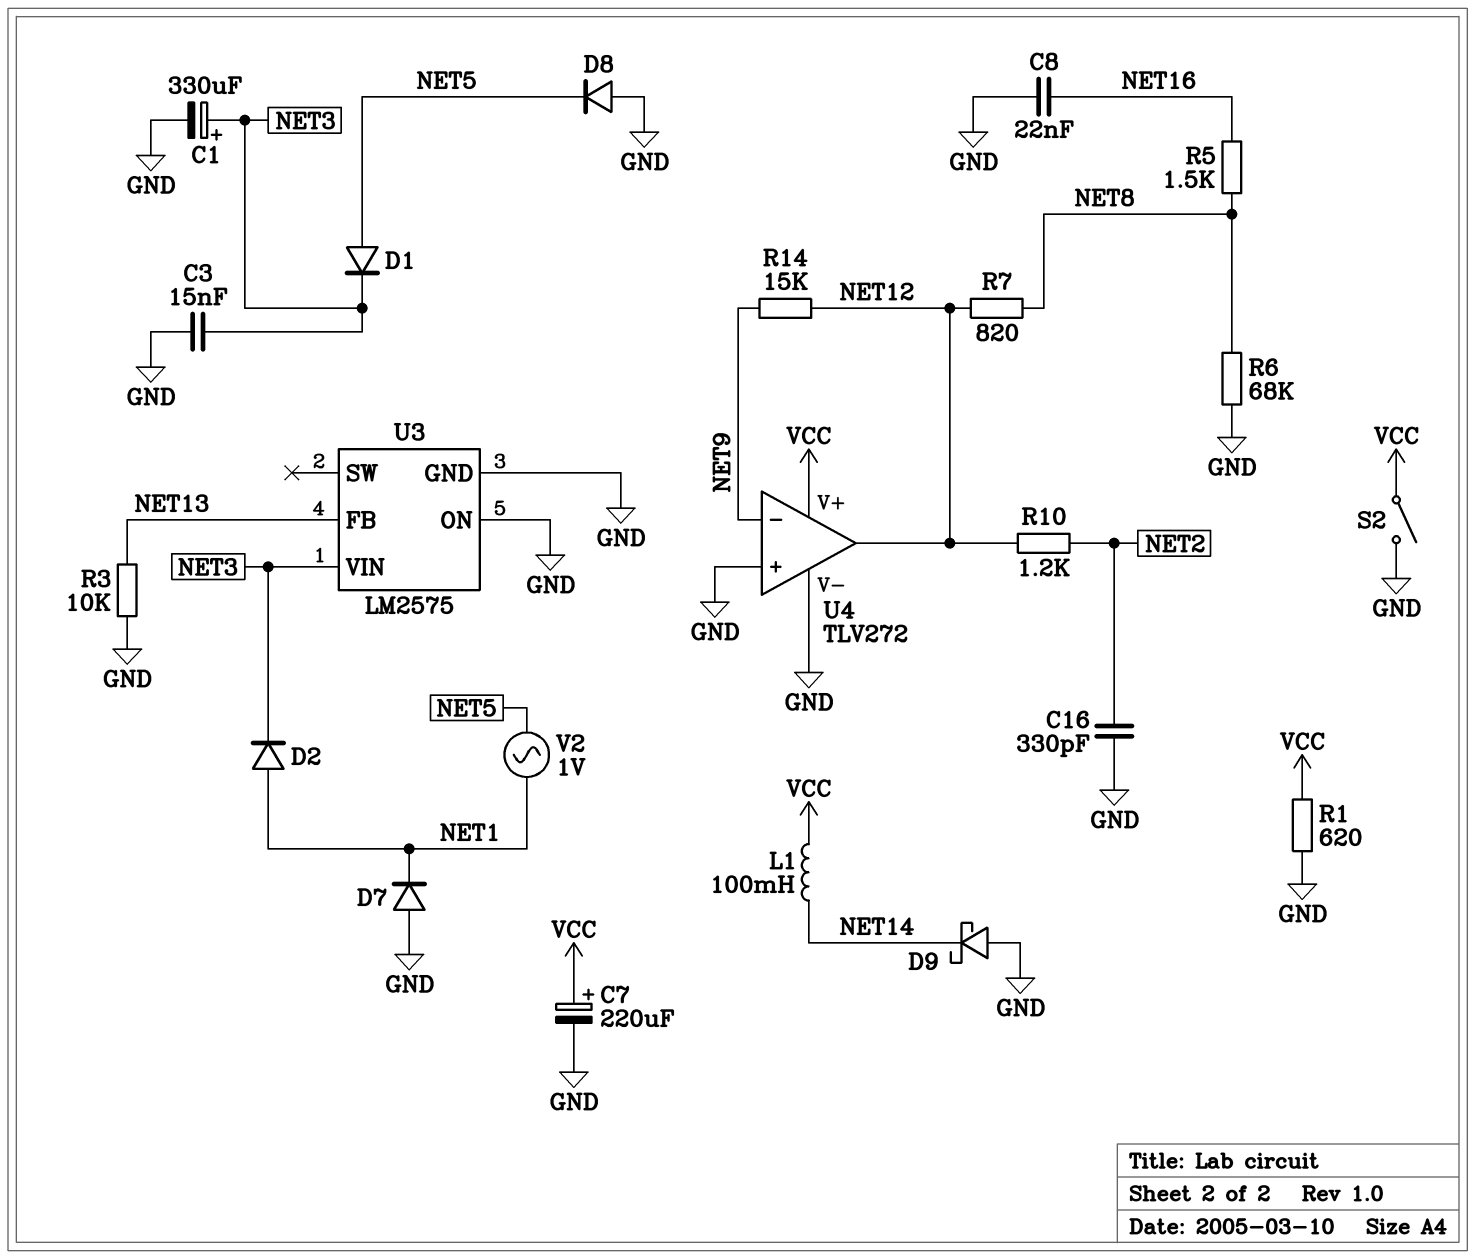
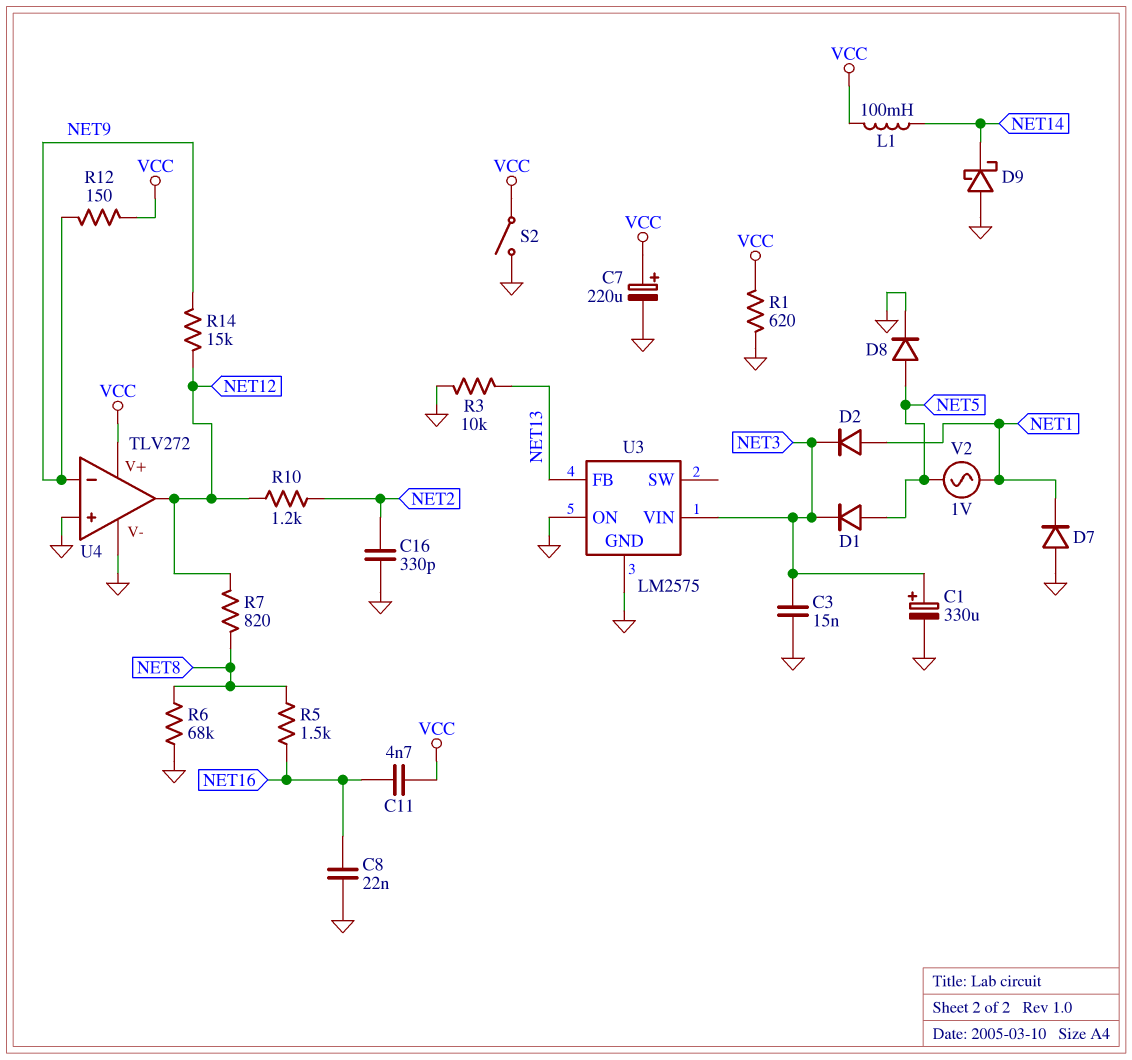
C11: none -> 4.7nF (NET16, VCC)
D8: diode (A GND, K NET5) -> diode (A NET5, K GND)
R12: none -> 150 (NET9, VCC)

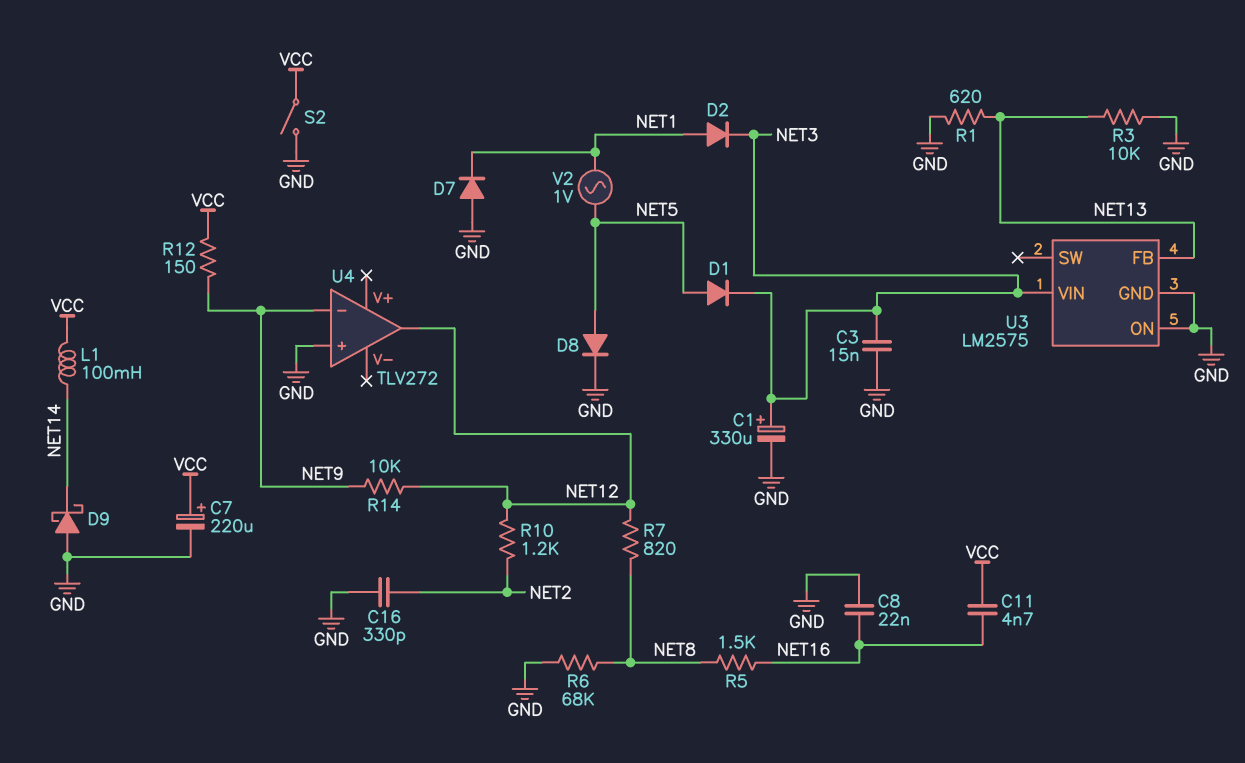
R1: 620 (GND, VCC) -> 620 (GND, NET13)
R14: 15k (NET9, NET12) -> 10k (NET9, NET12)
U4 pin V+: VCC -> none
U4 pin V-: GND -> none

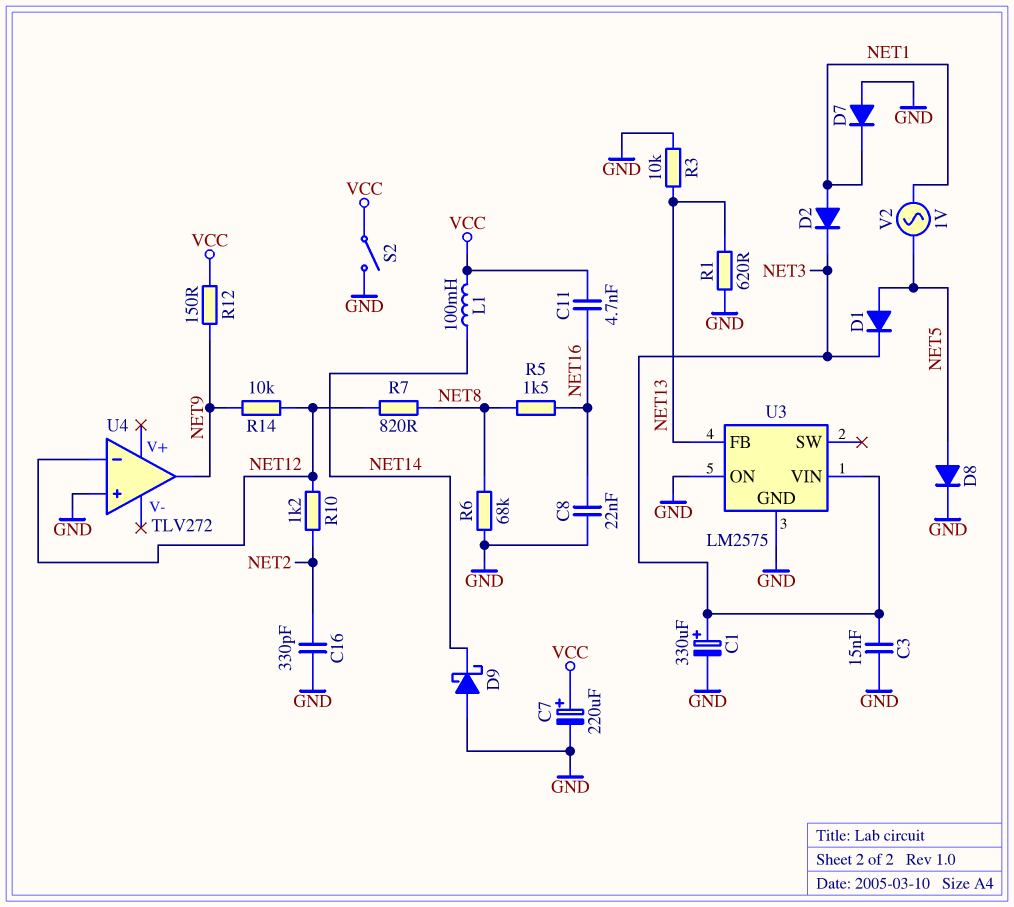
U4 pin in-: NET9 -> NET12
U4 pin out: NET12 -> NET9

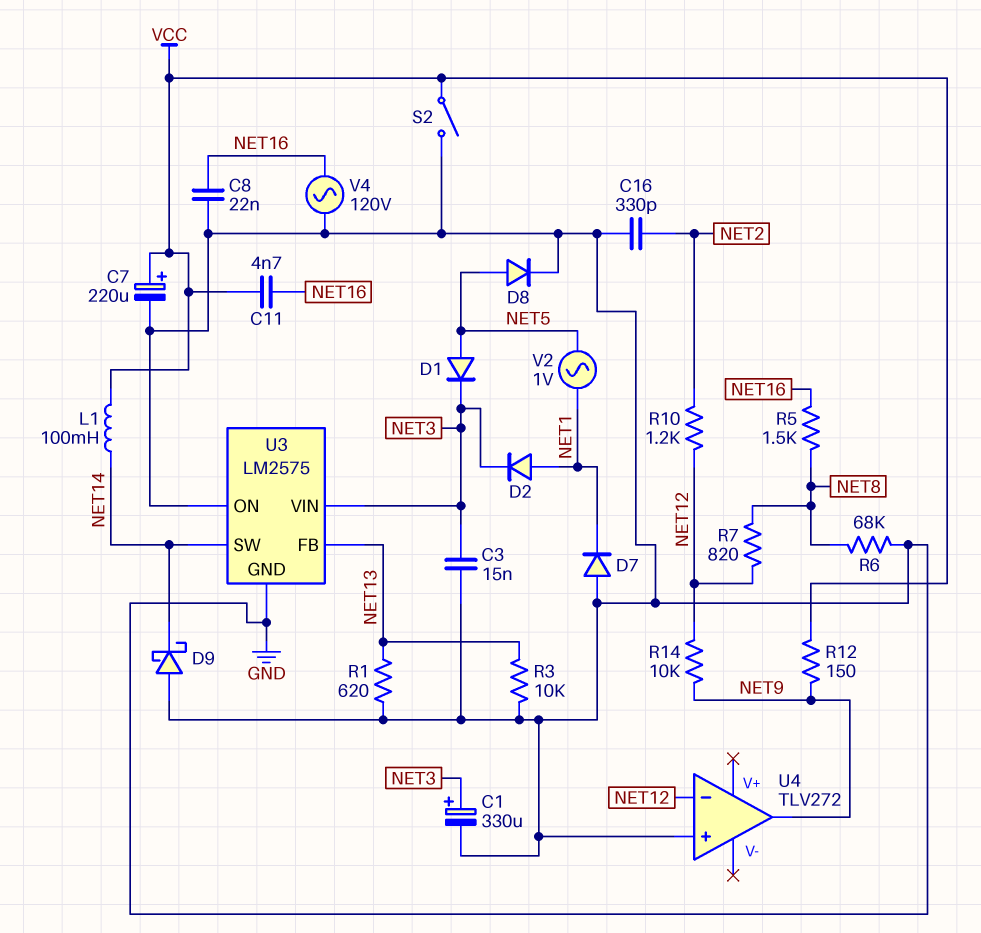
U3 pin SW: none -> NET14
V4: none -> AC 120V (GND, NET16)

